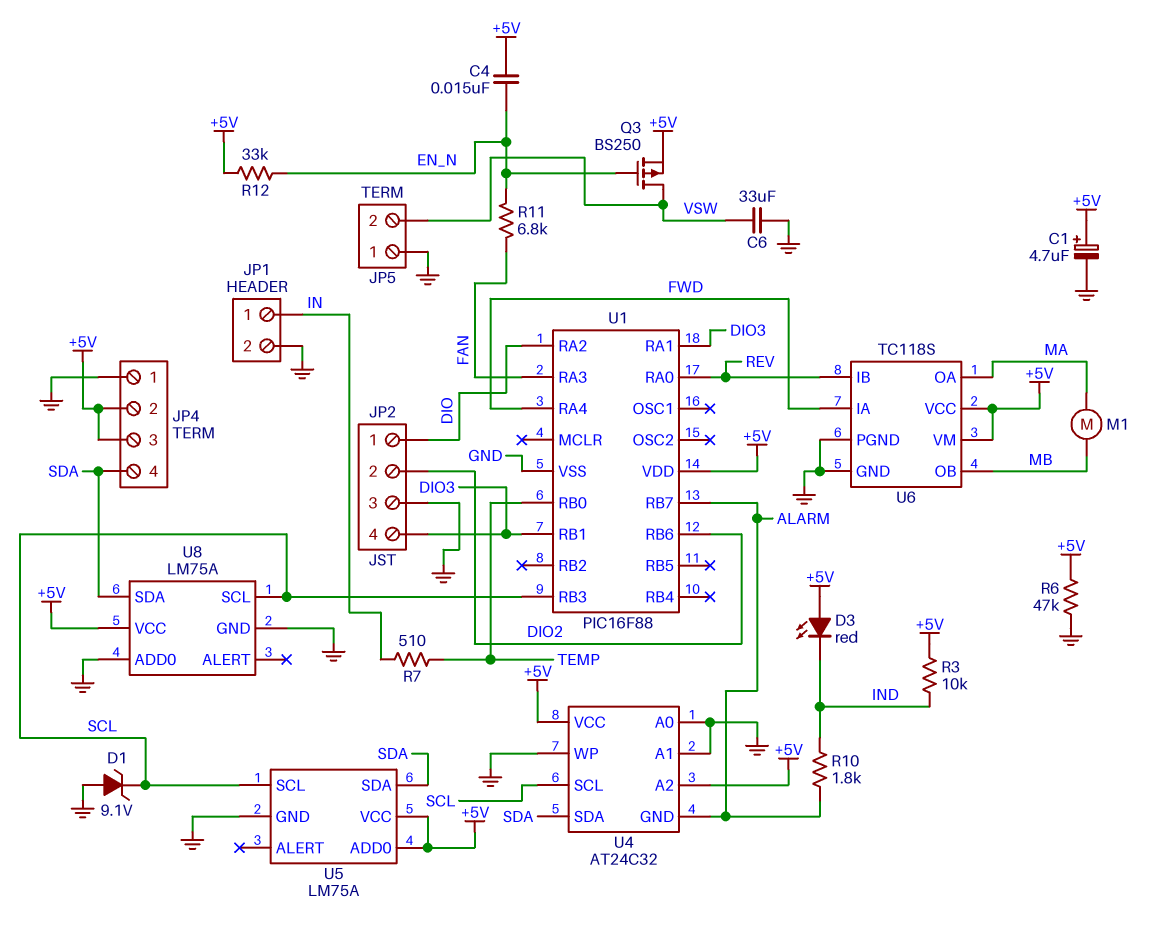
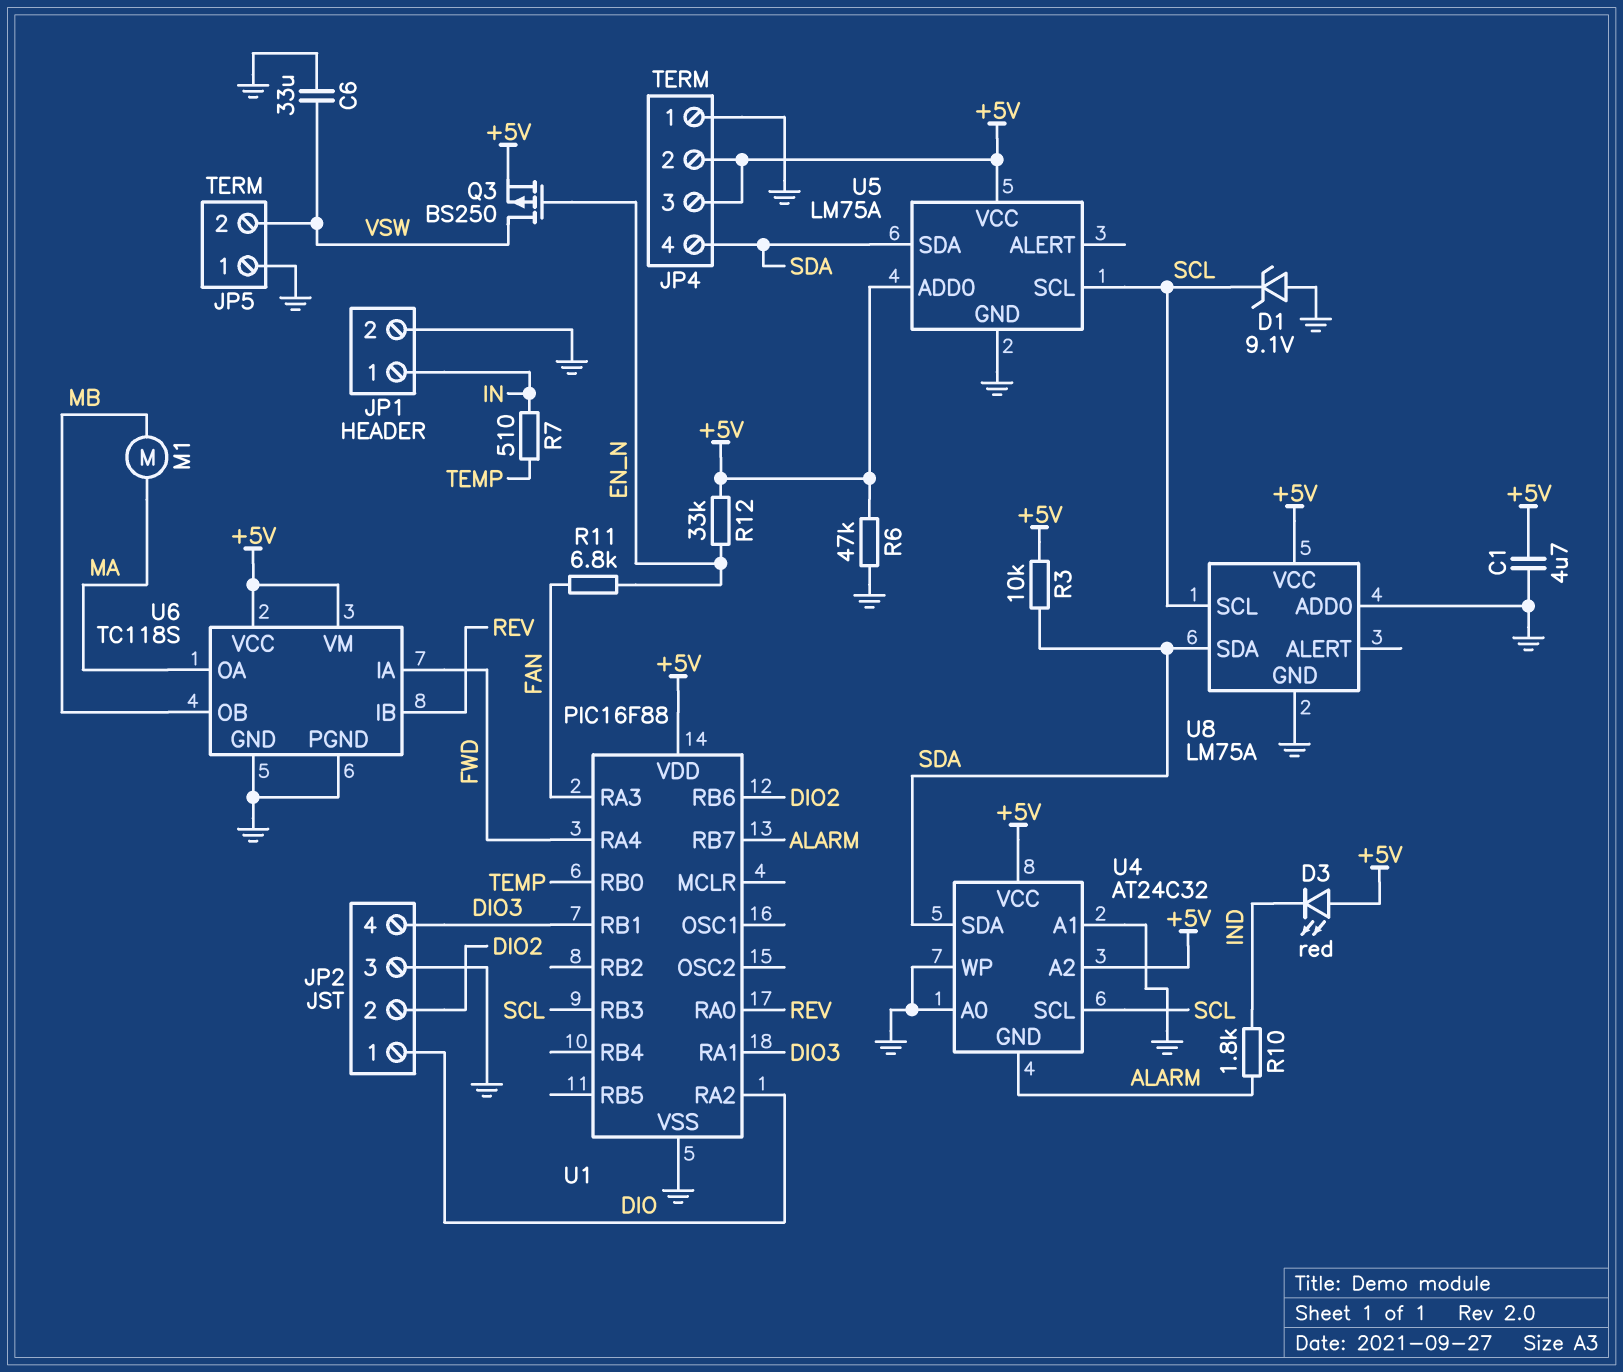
C1: 4.7uF (plus +5V, minus GND) -> 4.7uF (+5V, GND)
C4: 15nF (+5V, EN_N) -> none
R3: 10k (+5V, IND) -> 10k (+5V, SDA)

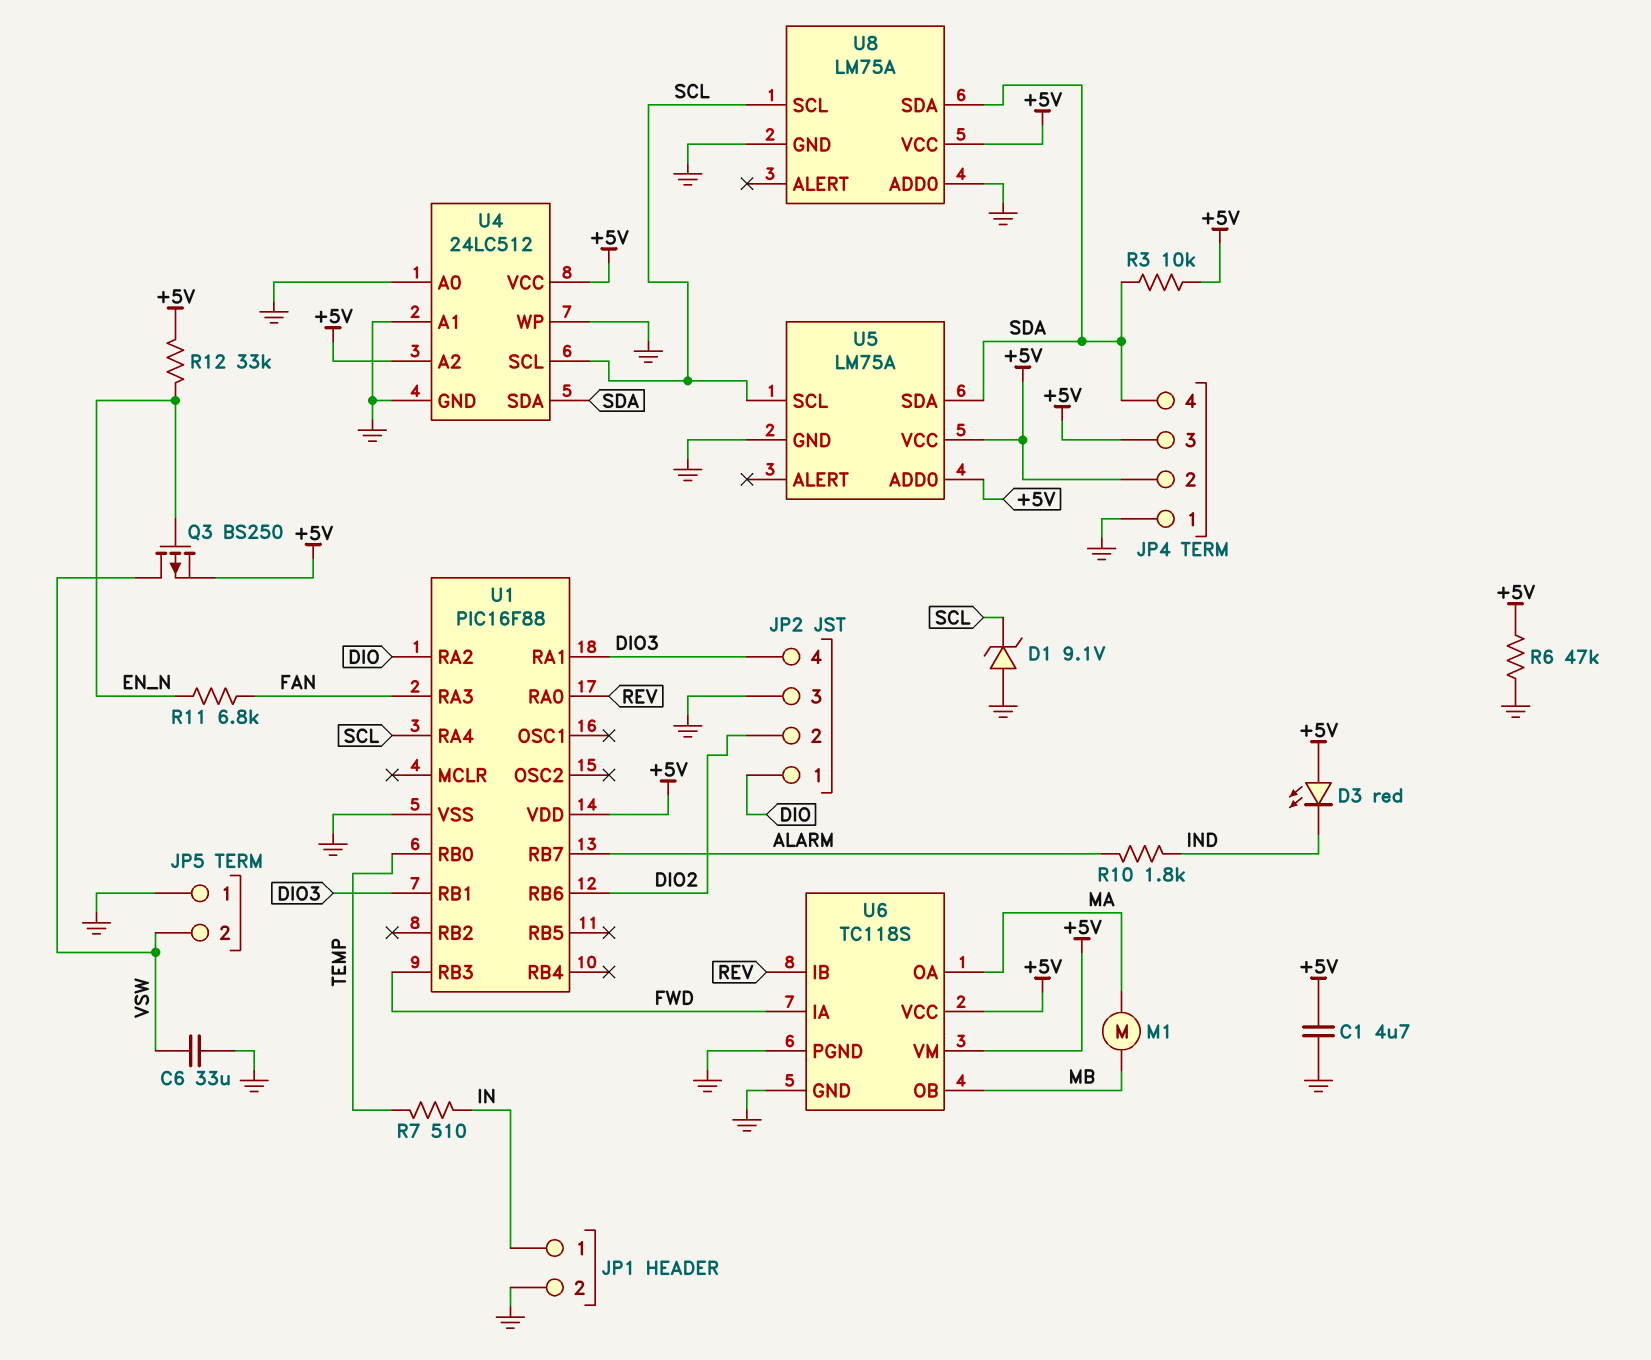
U1 pin RA4: FWD -> SCL
U1 pin RB3: SCL -> FWD
U4: AT24C32 -> 24LC512
U4 pin GND: ALARM -> GND

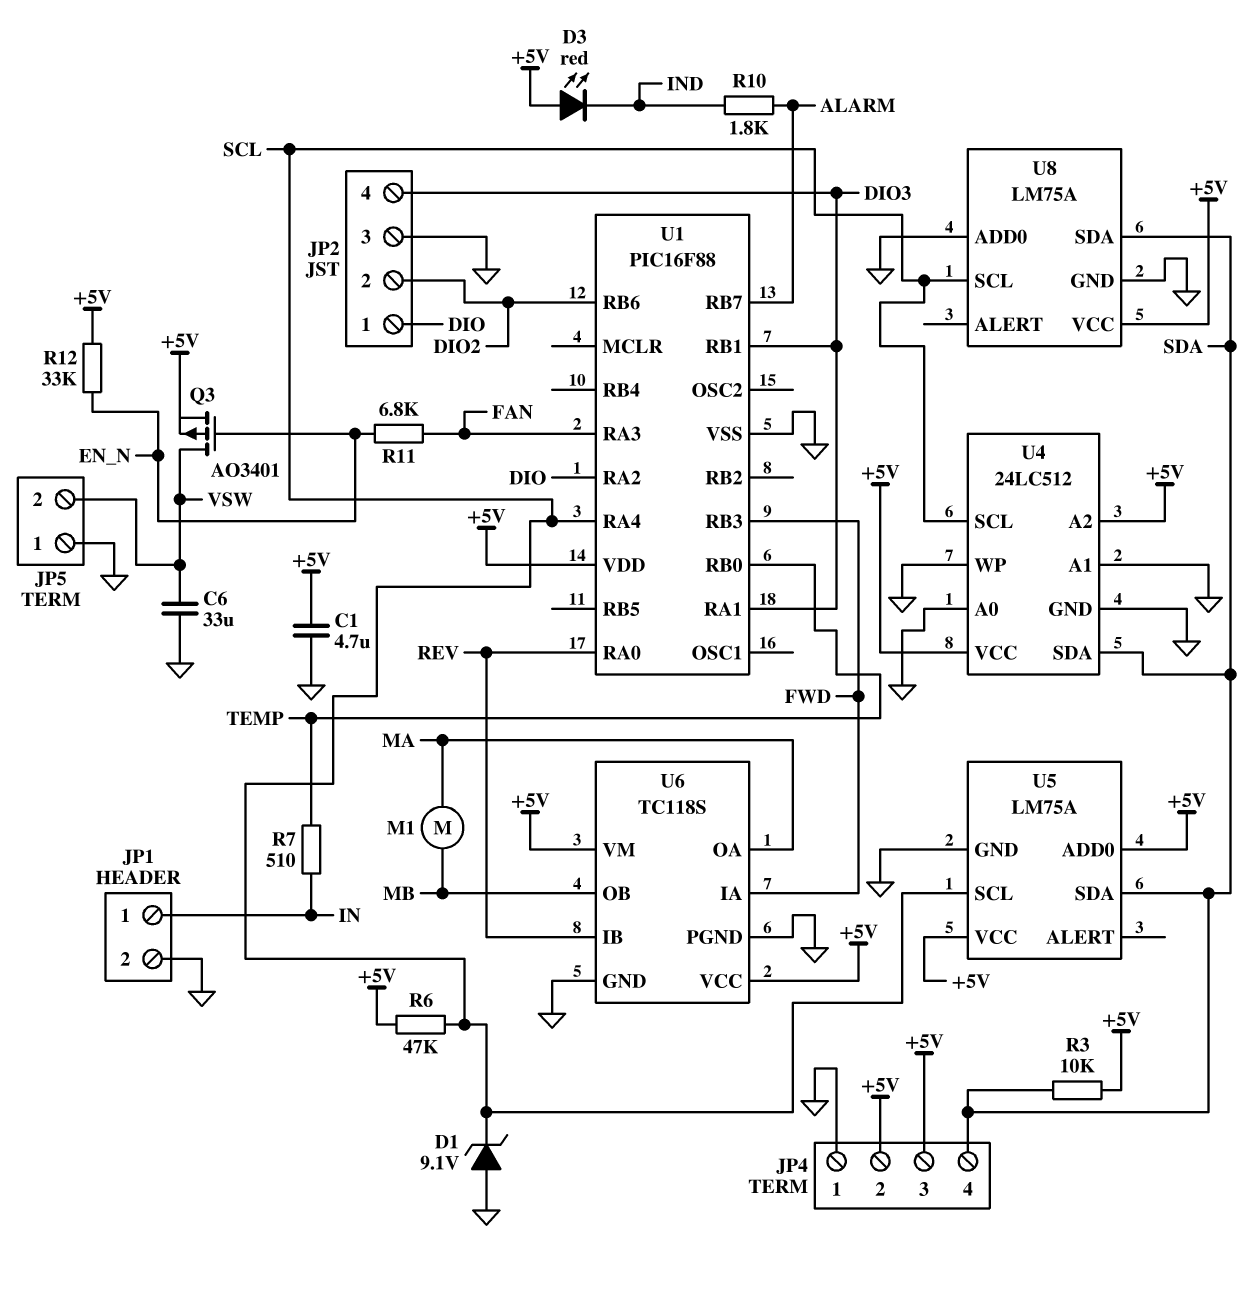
Q3: PMOS BS250 (G EN_N, D VSW, S +5V) -> PMOS AO3401 (G EN_N, D VSW, S +5V)
R6: 47k (+5V, GND) -> 47k (+5V, SCL)

